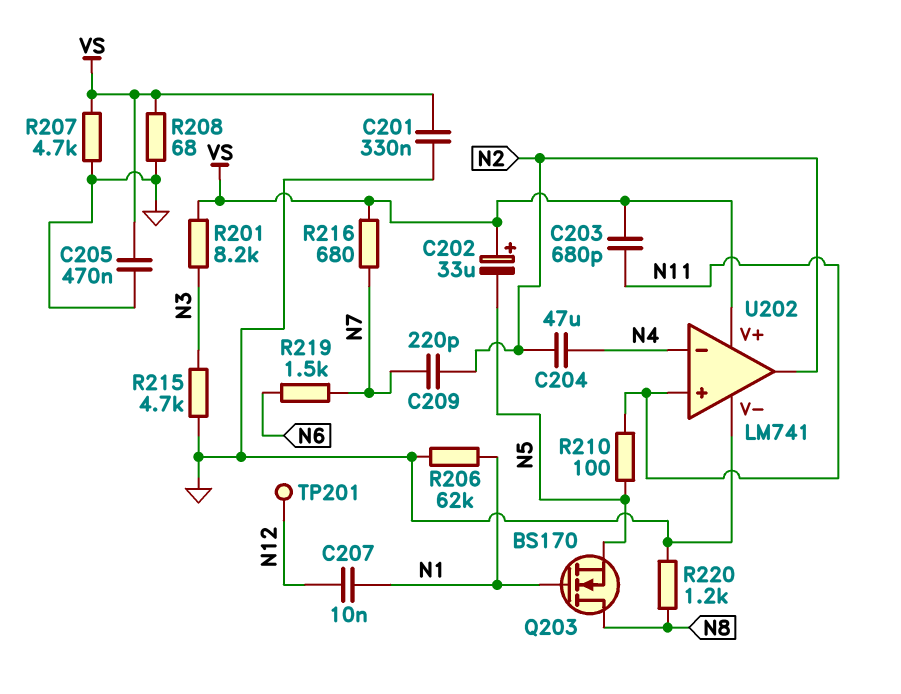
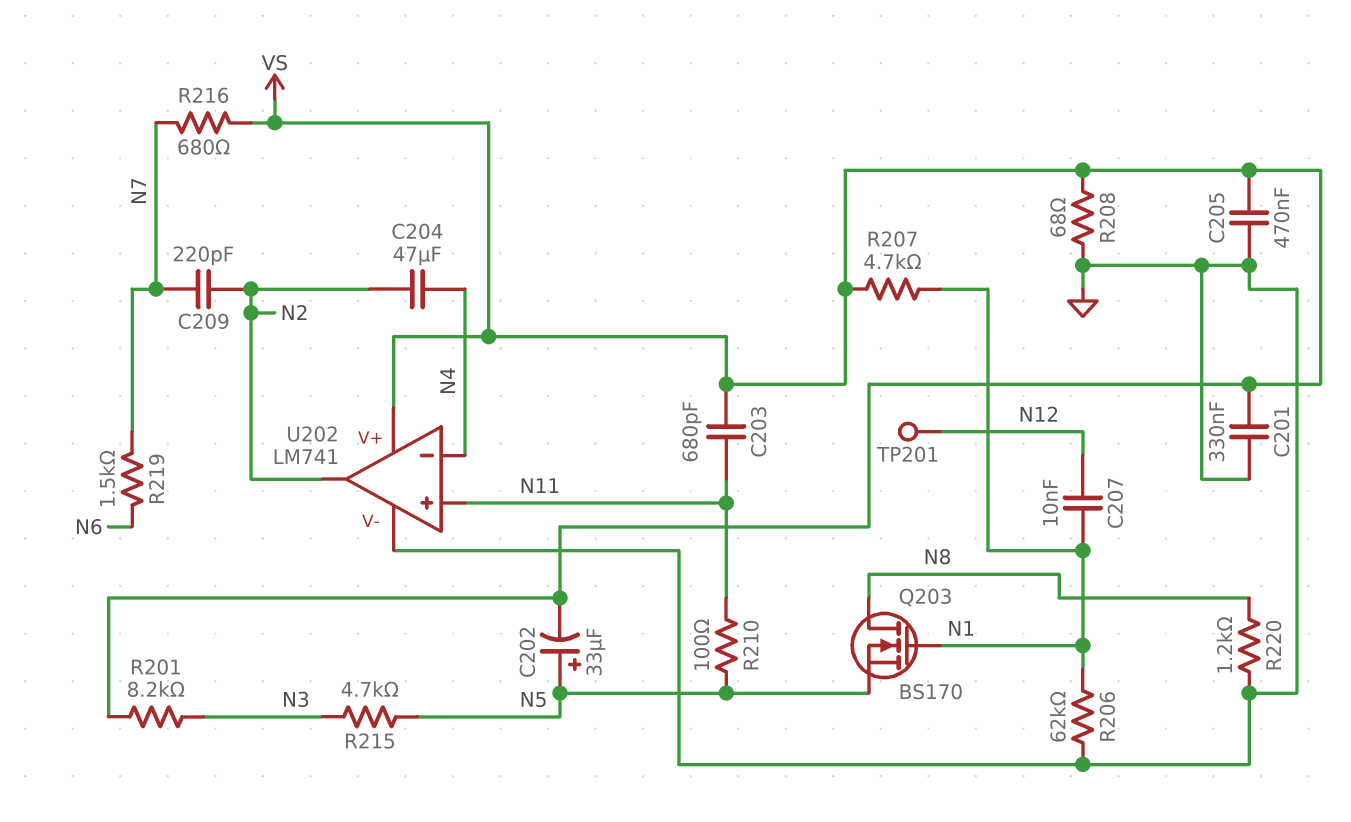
C202: 33uF (plus VS, minus N5) -> 33uF (plus N5, minus VS)
R207: 4.7k (GND, VS) -> 4.7k (N1, VS)
R215: 4.7k (GND, N3) -> 4.7k (N3, N5)

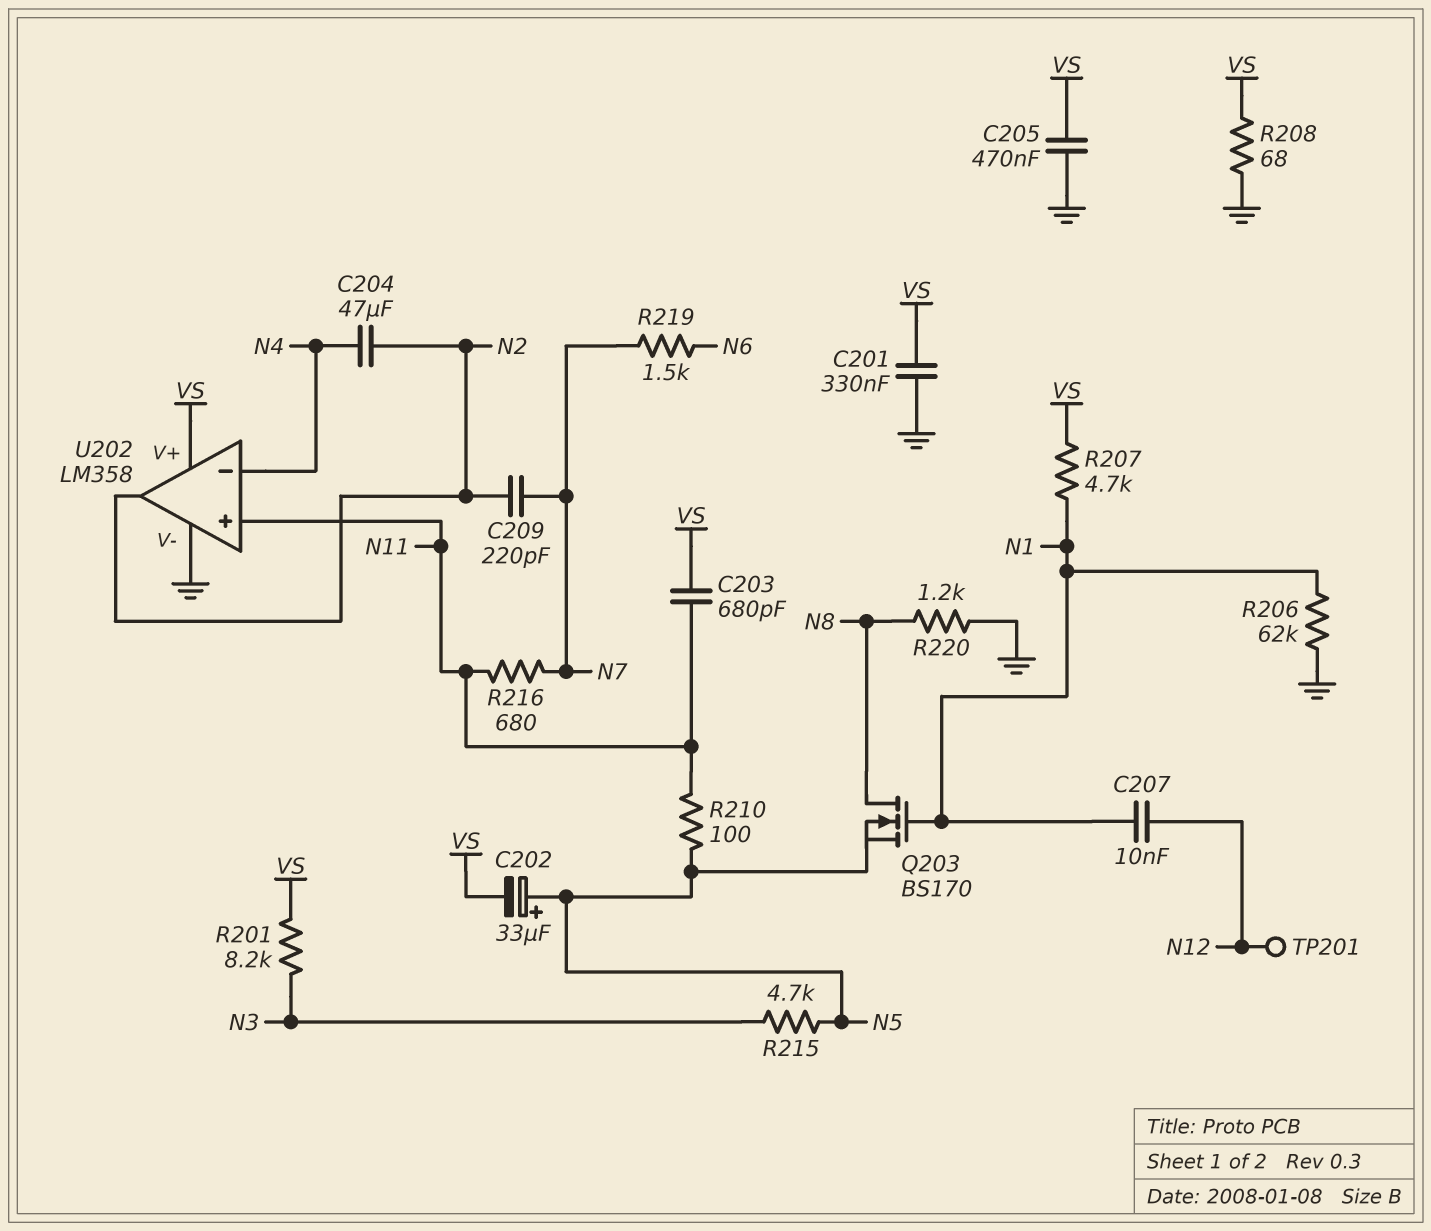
R216: 680 (N7, VS) -> 680 (N7, N11)
U202: LM741 -> LM358

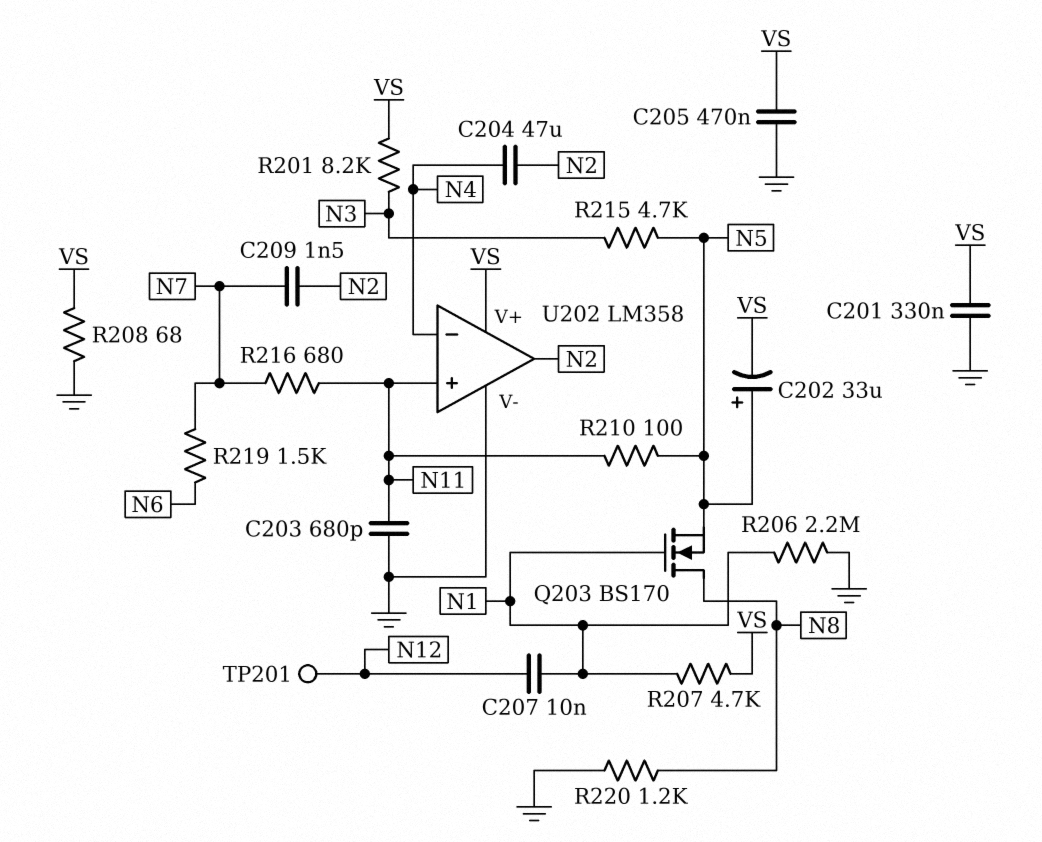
C203: 680pF (N11, VS) -> 680pF (GND, N11)
C209: 220pF (N2, N7) -> 1.5nF (N2, N7)
R206: 62k (GND, N1) -> 2.2M (GND, N1)

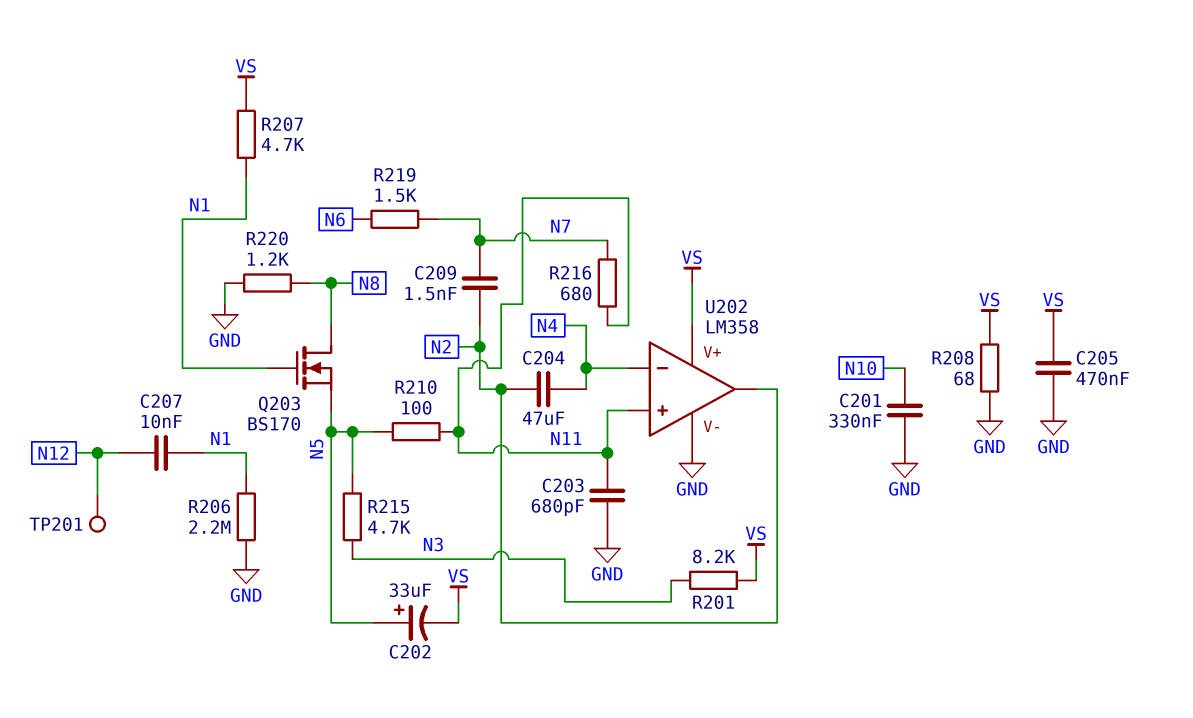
C201: 330nF (GND, VS) -> 330nF (GND, N10)

